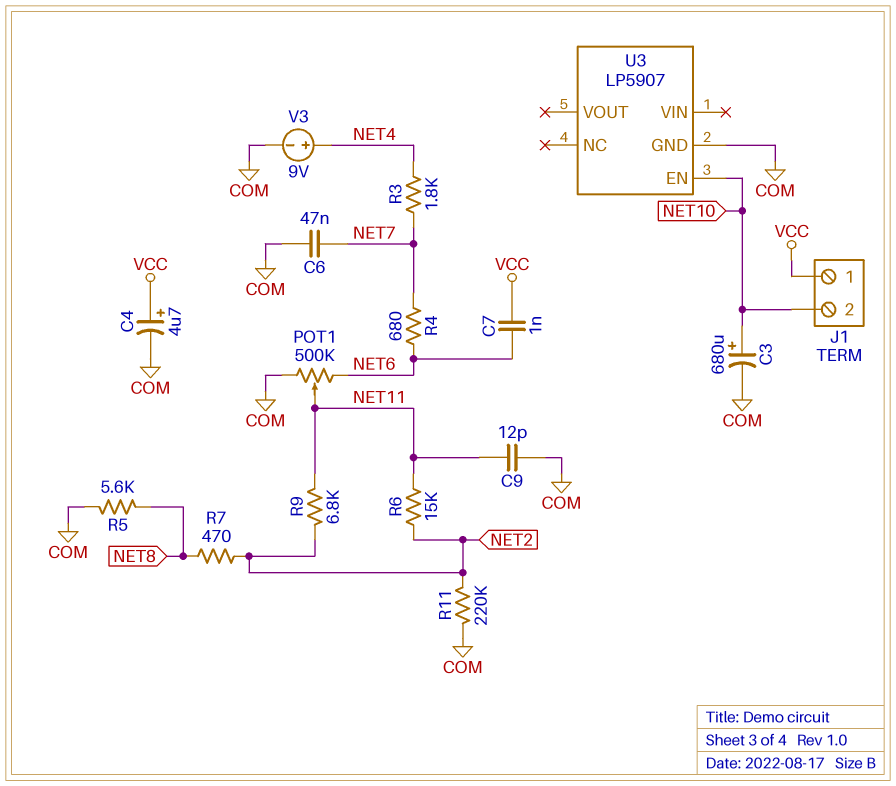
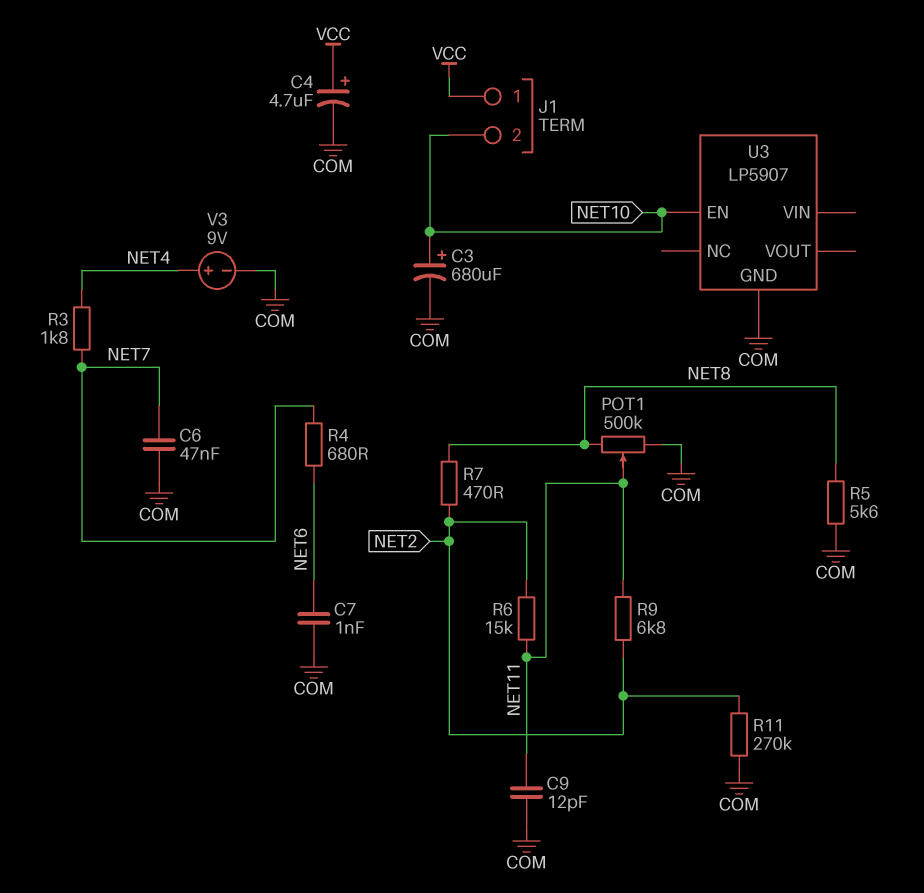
C7: 1nF (NET6, VCC) -> 1nF (COM, NET6)
POT1: 500k (COM, NET6, wiper NET11) -> 500k (COM, NET8, wiper NET11)
R11: 220k (COM, NET2) -> 270k (COM, NET2)

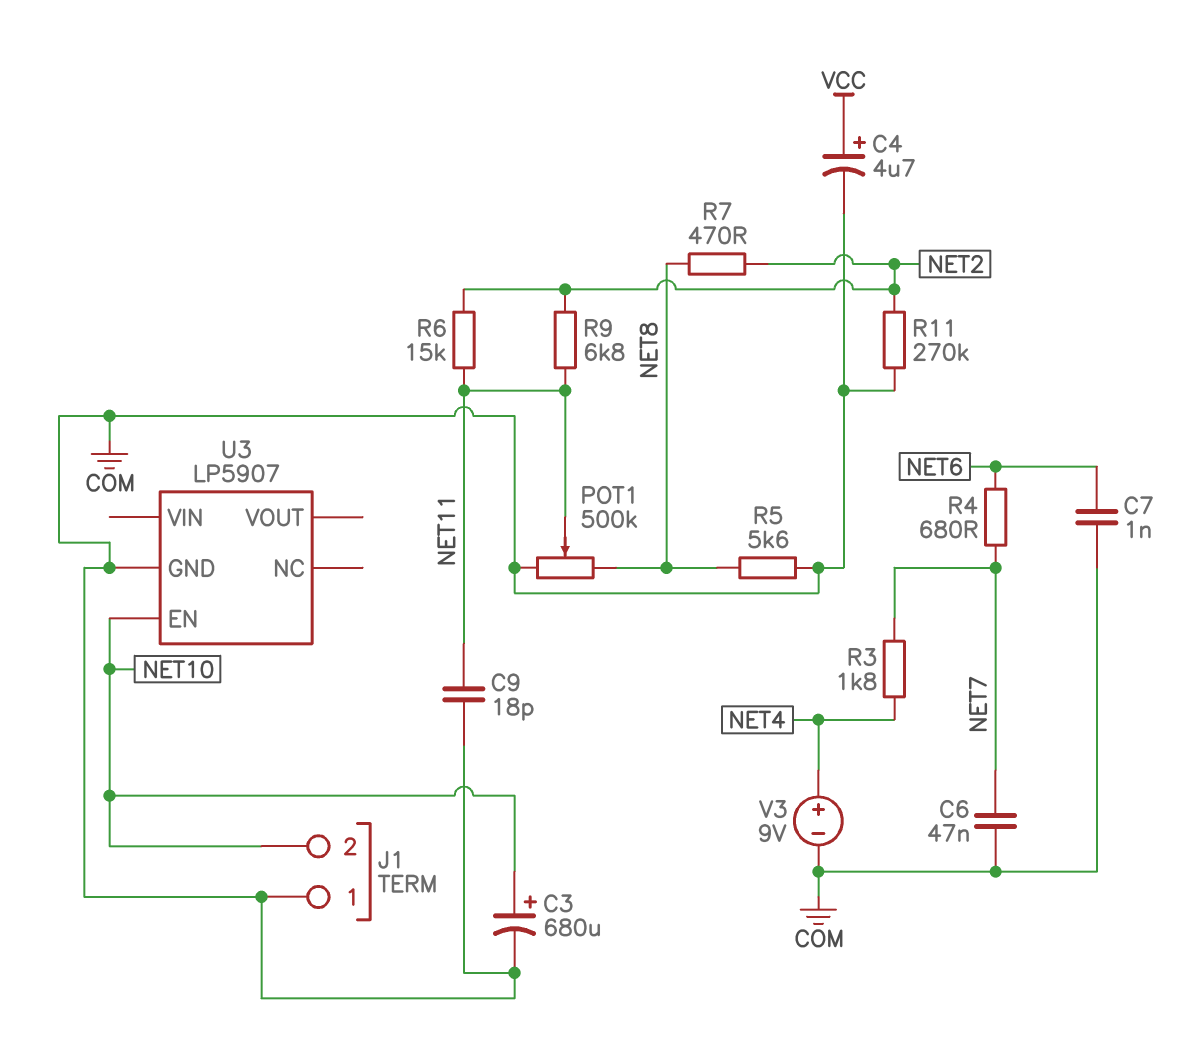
C9: 12pF (COM, NET11) -> 18pF (COM, NET11)
J1 pin 1: VCC -> COM

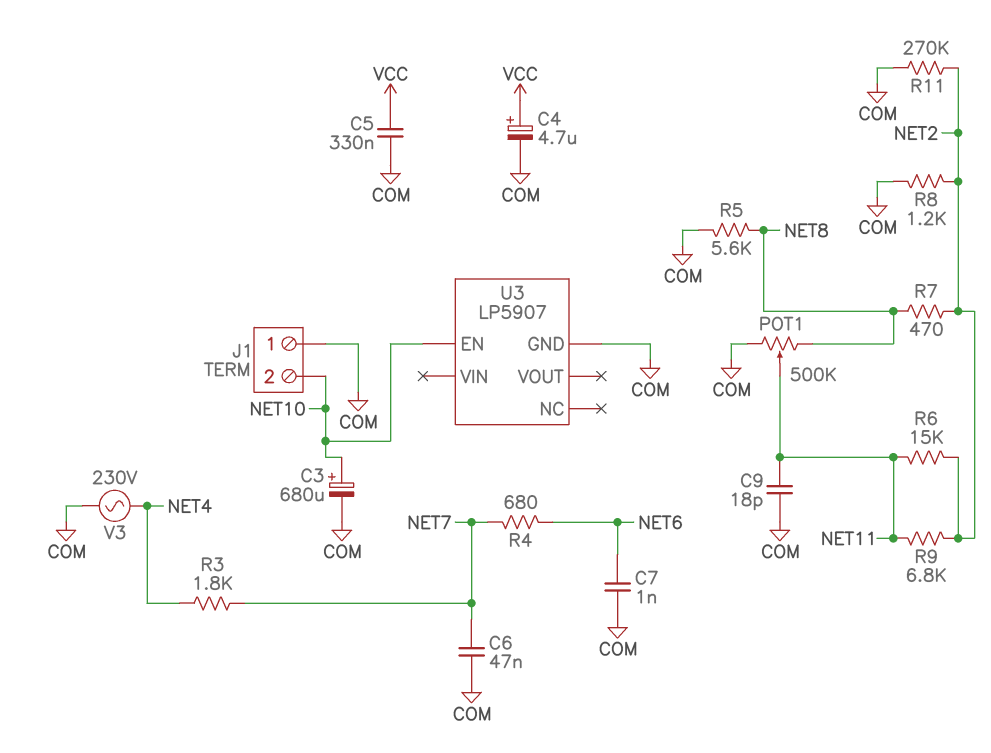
C5: none -> 330nF (COM, VCC)
R8: none -> 1.2k (COM, NET2)
V3: 9V (plus NET4, minus COM) -> AC 230V (COM, NET4)

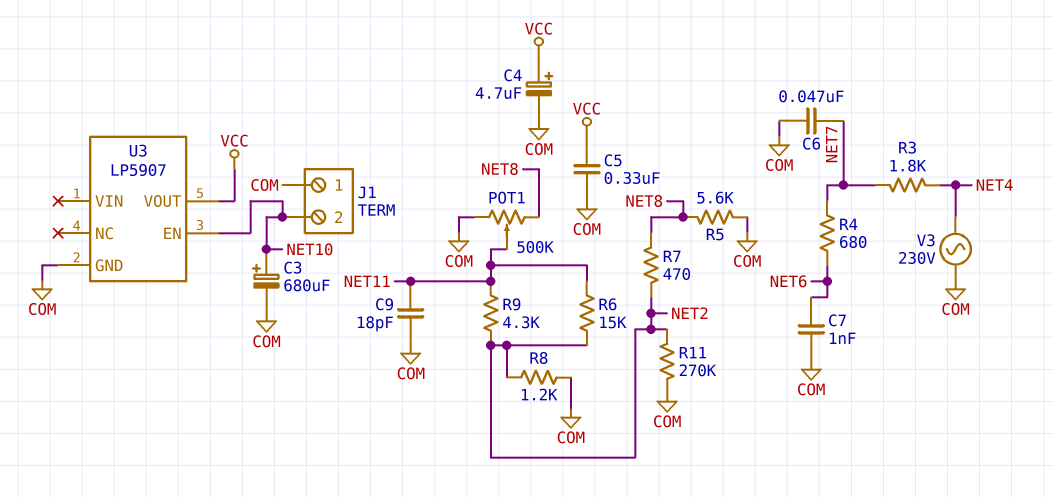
R9: 6.8k (NET2, NET11) -> 4.3k (NET2, NET11)
U3 pin VOUT: none -> VCC

